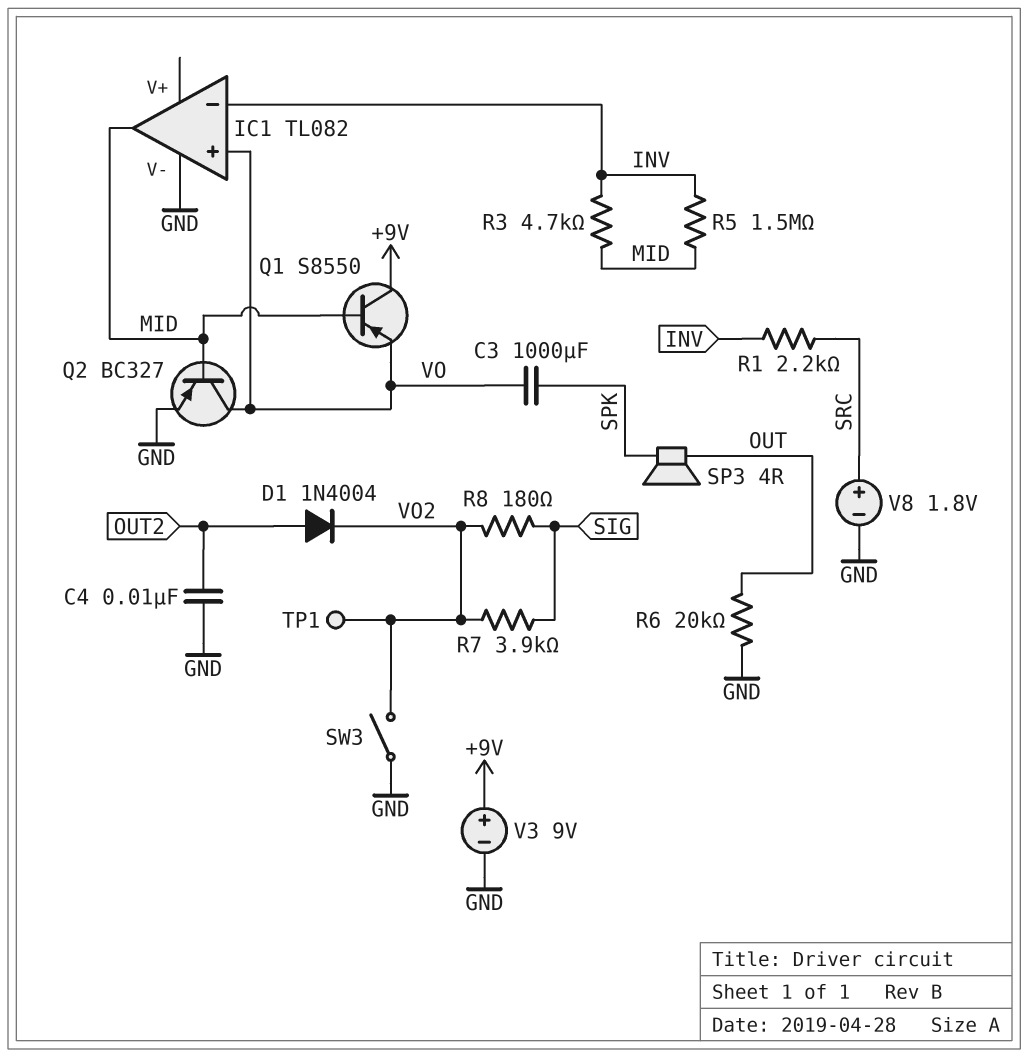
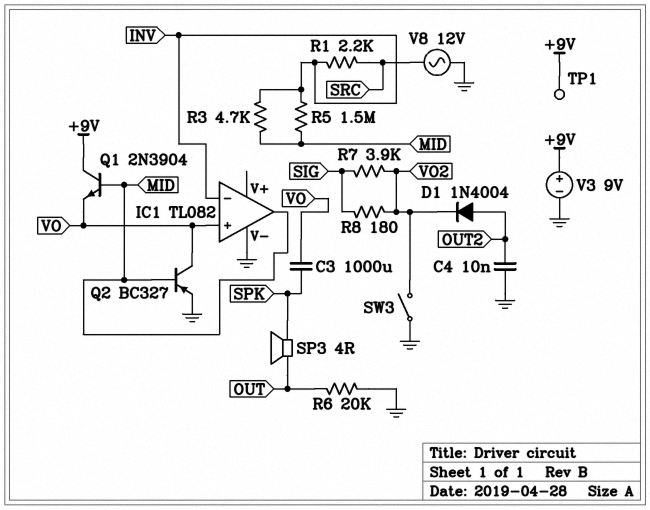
Q1: PNP S8550 (B MID, C +9V, E VO) -> NPN 2N3904 (B MID, C +9V, E VO)
TP1: test point (VO2) -> test point (+9V)
V8: 1.8V (plus SRC, minus GND) -> AC 12V (GND, SRC)

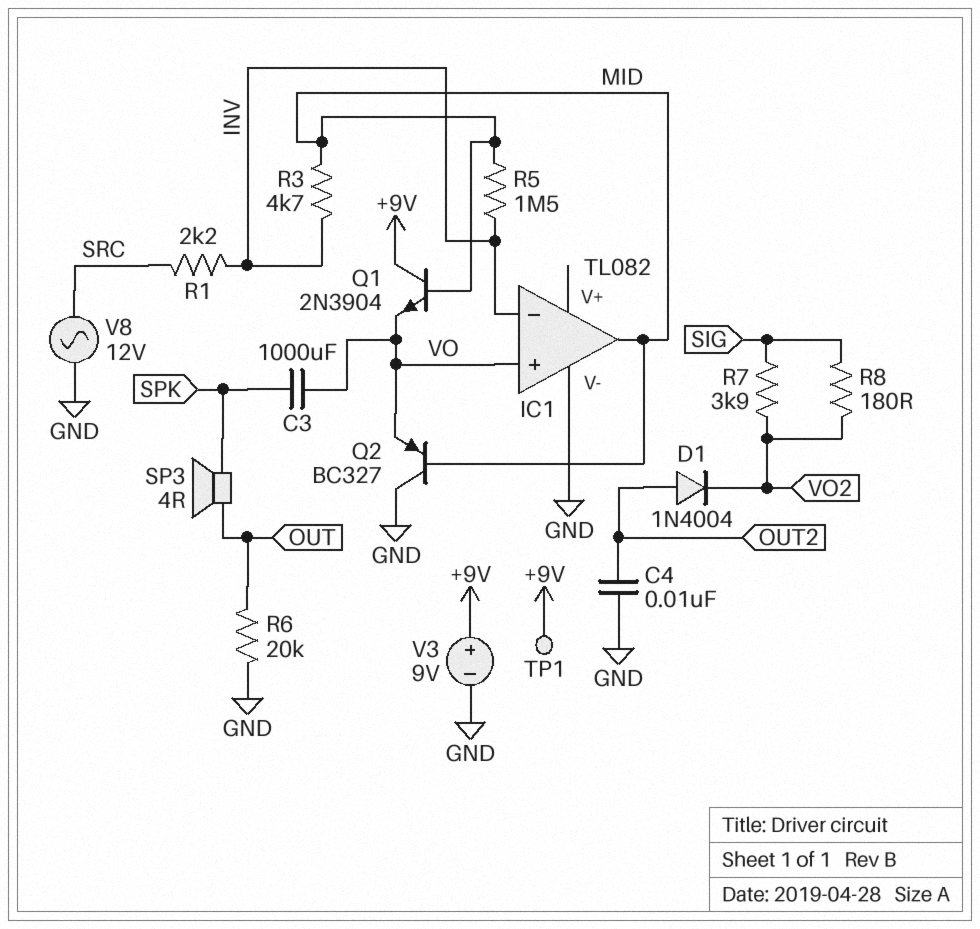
Q2: PNP BC327 (B MID, C VO, E GND) -> PNP BC327 (B MID, C GND, E VO)
SW3: switch (GND, VO2) -> none

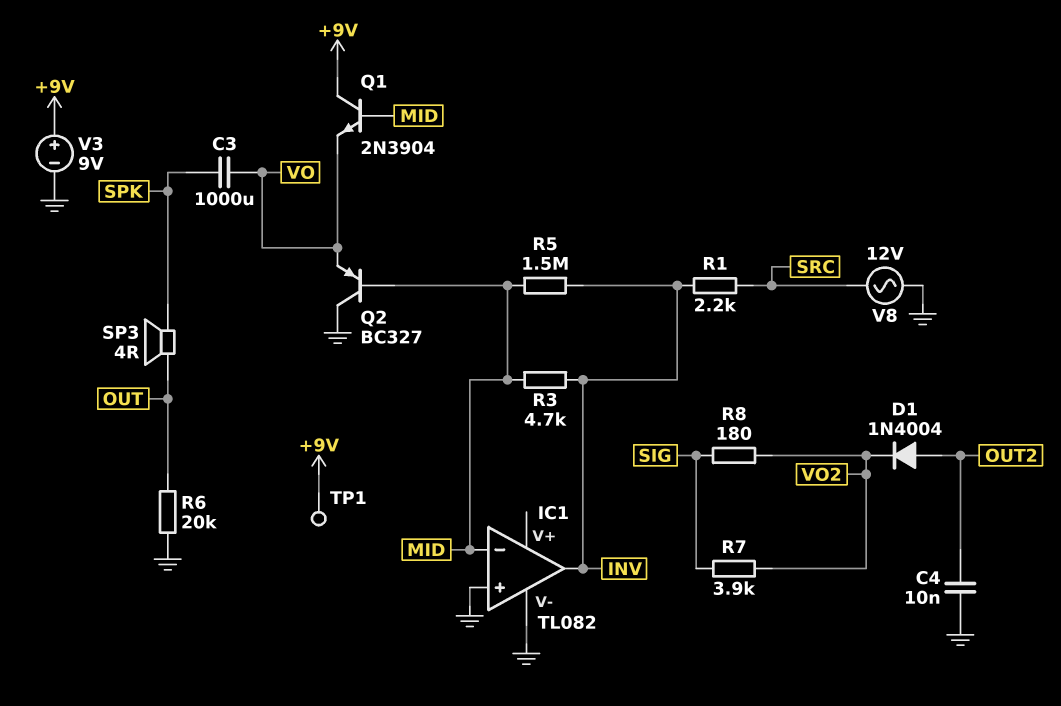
IC1 pin in+: VO -> GND
IC1 pin in-: INV -> MID
IC1 pin out: MID -> INV

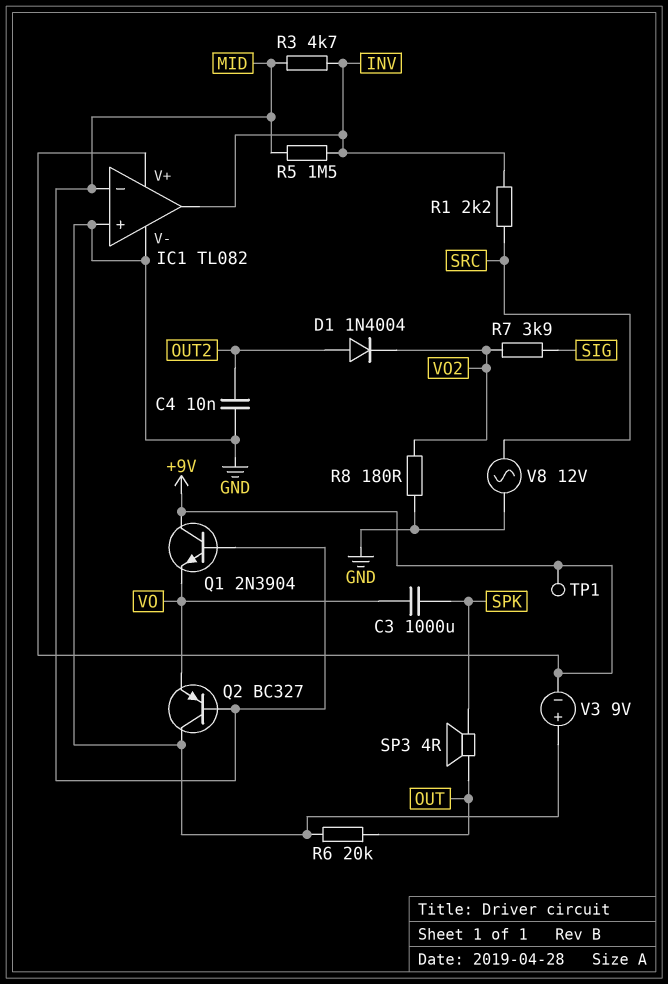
IC1 pin V+: none -> +9V
R8: 180 (SIG, VO2) -> 180 (GND, VO2)
V3: 9V (plus +9V, minus GND) -> 9V (plus GND, minus +9V)

